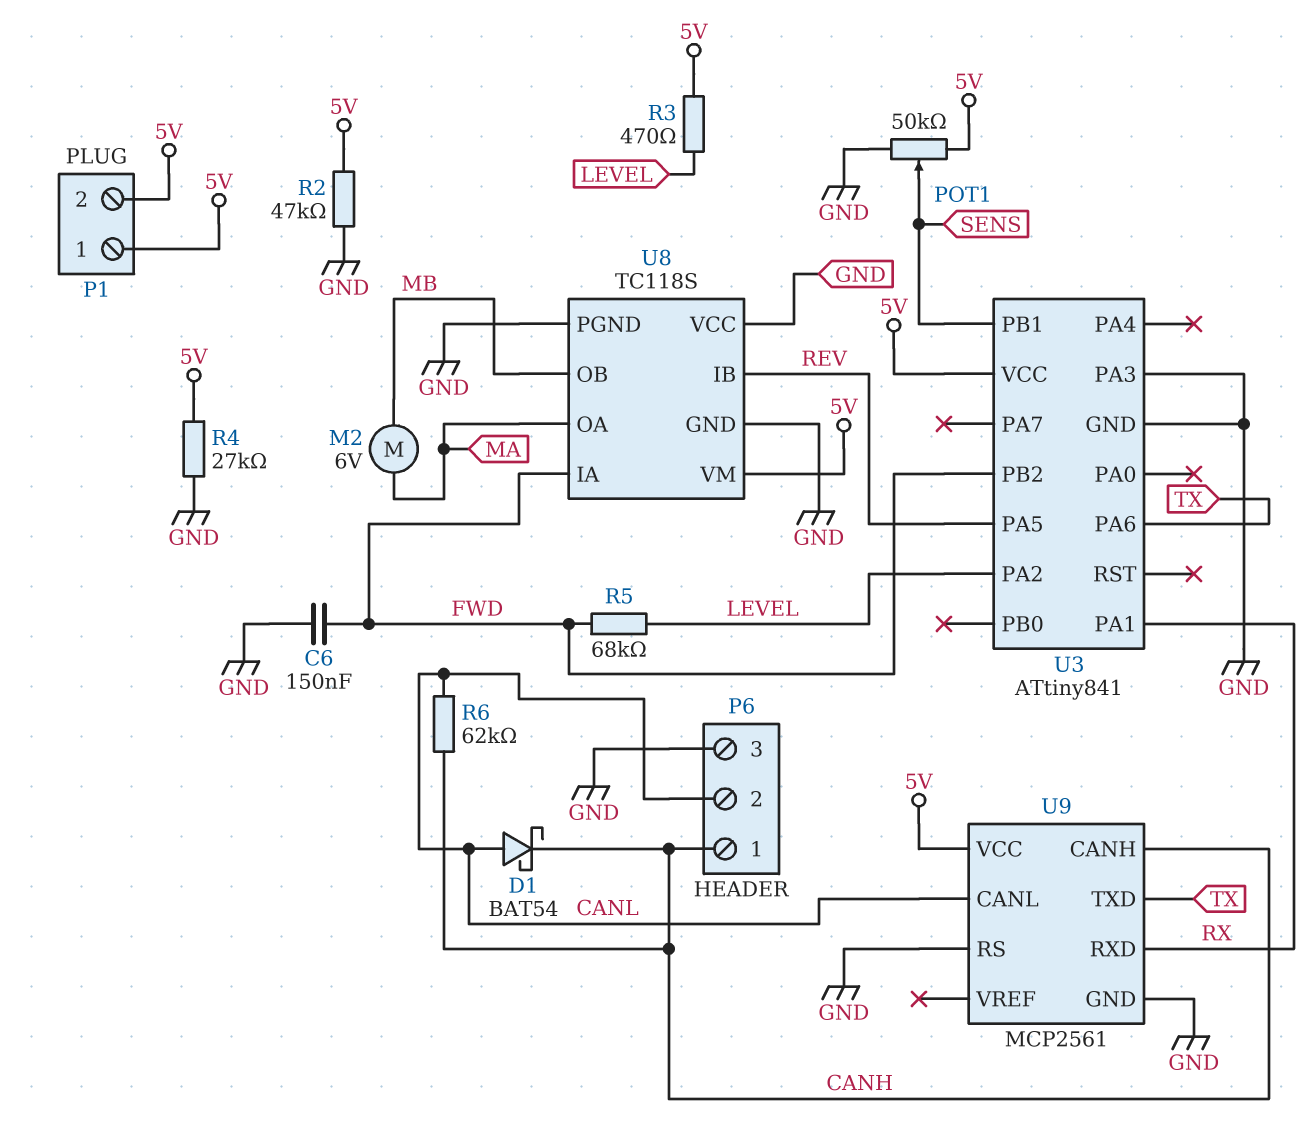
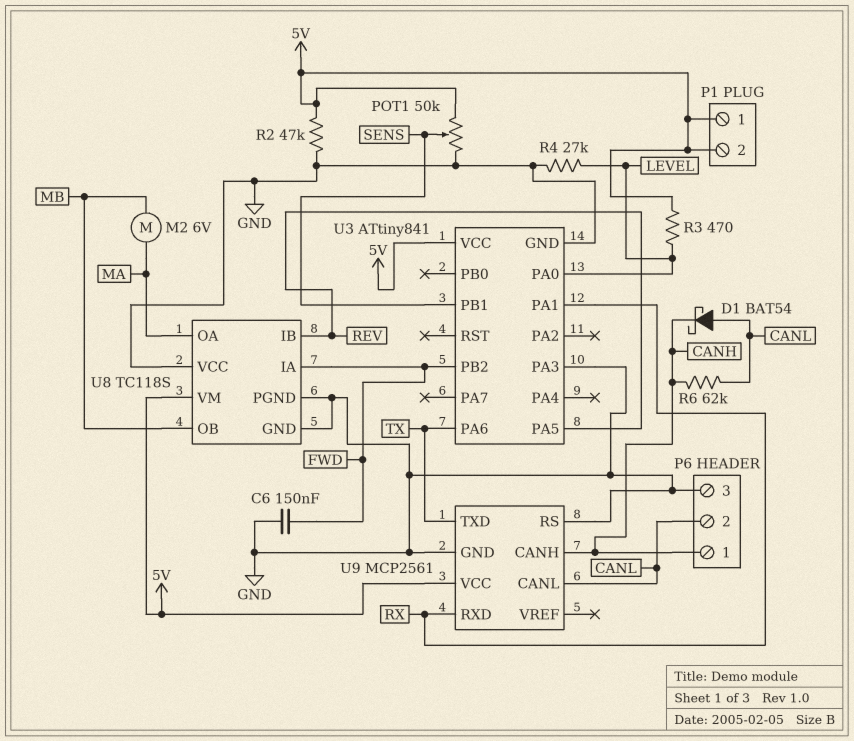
R4: 27k (5V, GND) -> 27k (GND, LEVEL)
R5: 68k (FWD, LEVEL) -> none
U3 pin PA0: none -> LEVEL
U3 pin PA2: LEVEL -> none

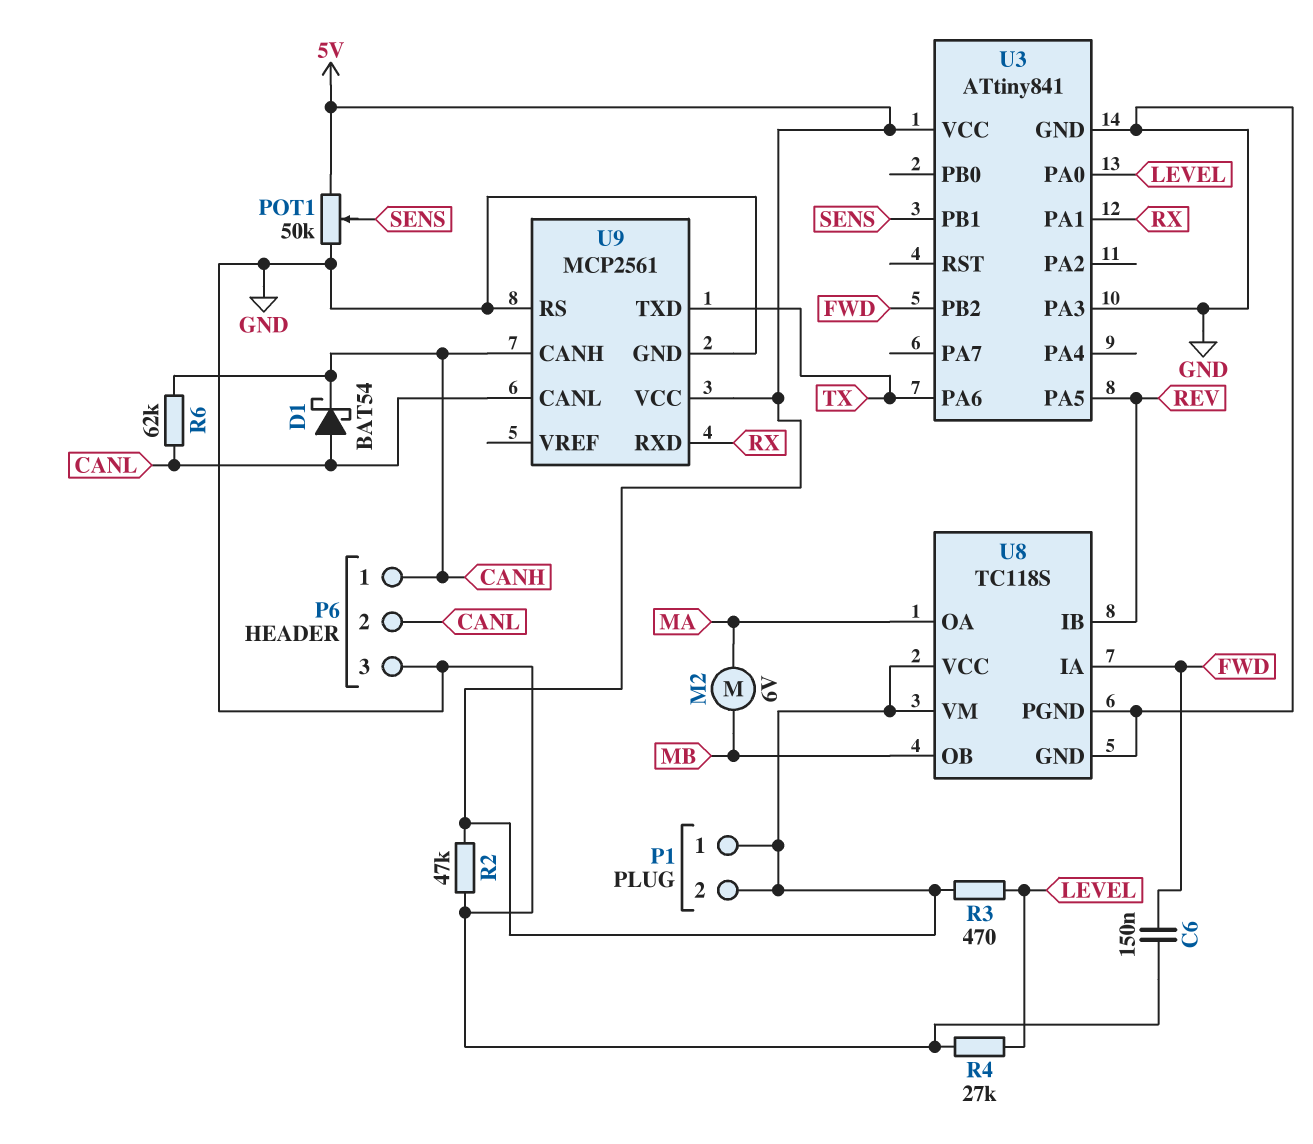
U8 pin VCC: GND -> 5V

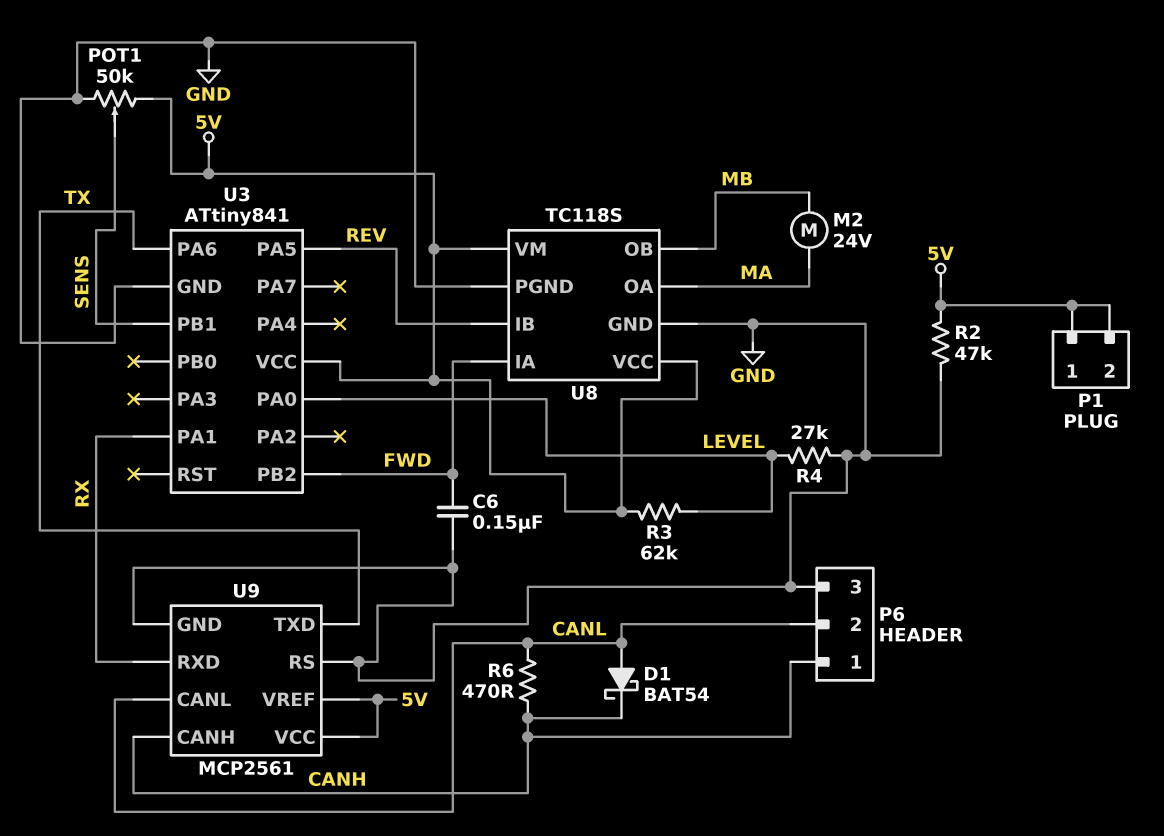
M2: motor 6V (MA, MB) -> motor 24V (MA, MB)
R3: 470 (5V, LEVEL) -> 62k (5V, LEVEL)
R6: 62k (CANH, CANL) -> 470 (CANH, CANL)
U3 pin PA3: GND -> none
U9 pin VREF: none -> 5V

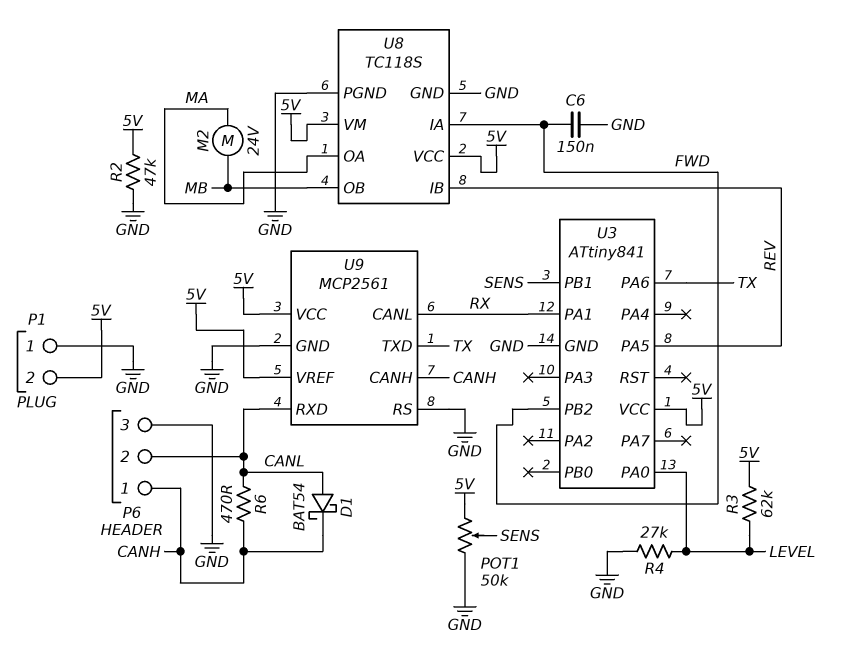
P1 pin 1: 5V -> GND
U9 pin CANL: CANL -> RX
U9 pin RXD: RX -> CANL

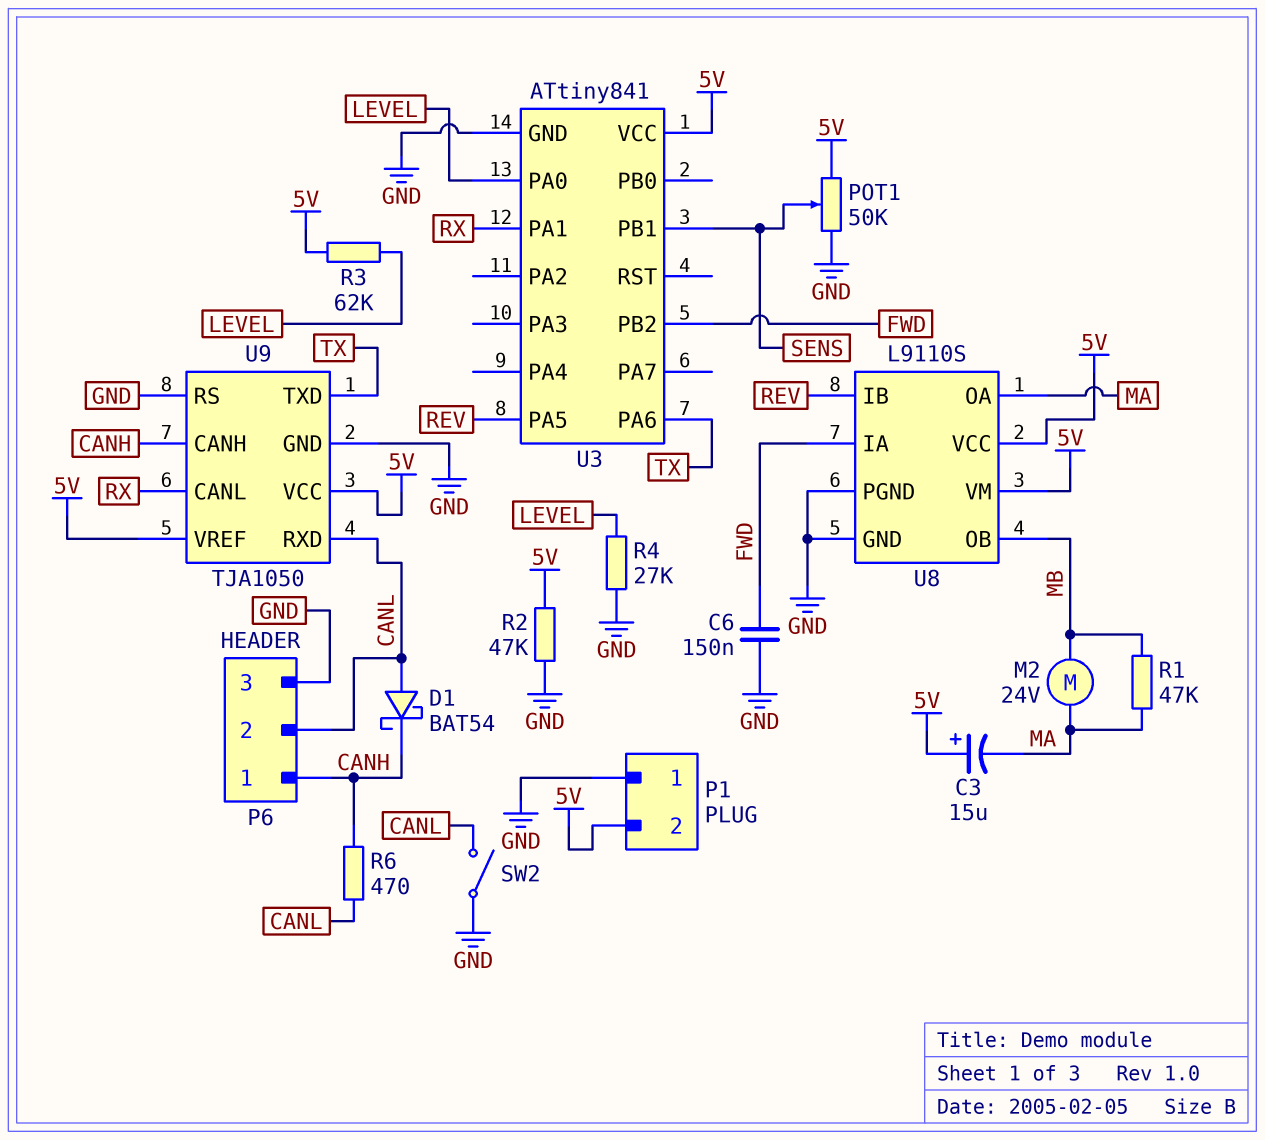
C3: none -> 15uF (plus 5V, minus MA)
R1: none -> 47k (MA, MB)
SW2: none -> switch (CANL, GND)
U8: TC118S -> L9110S
U9: MCP2561 -> TJA1050

